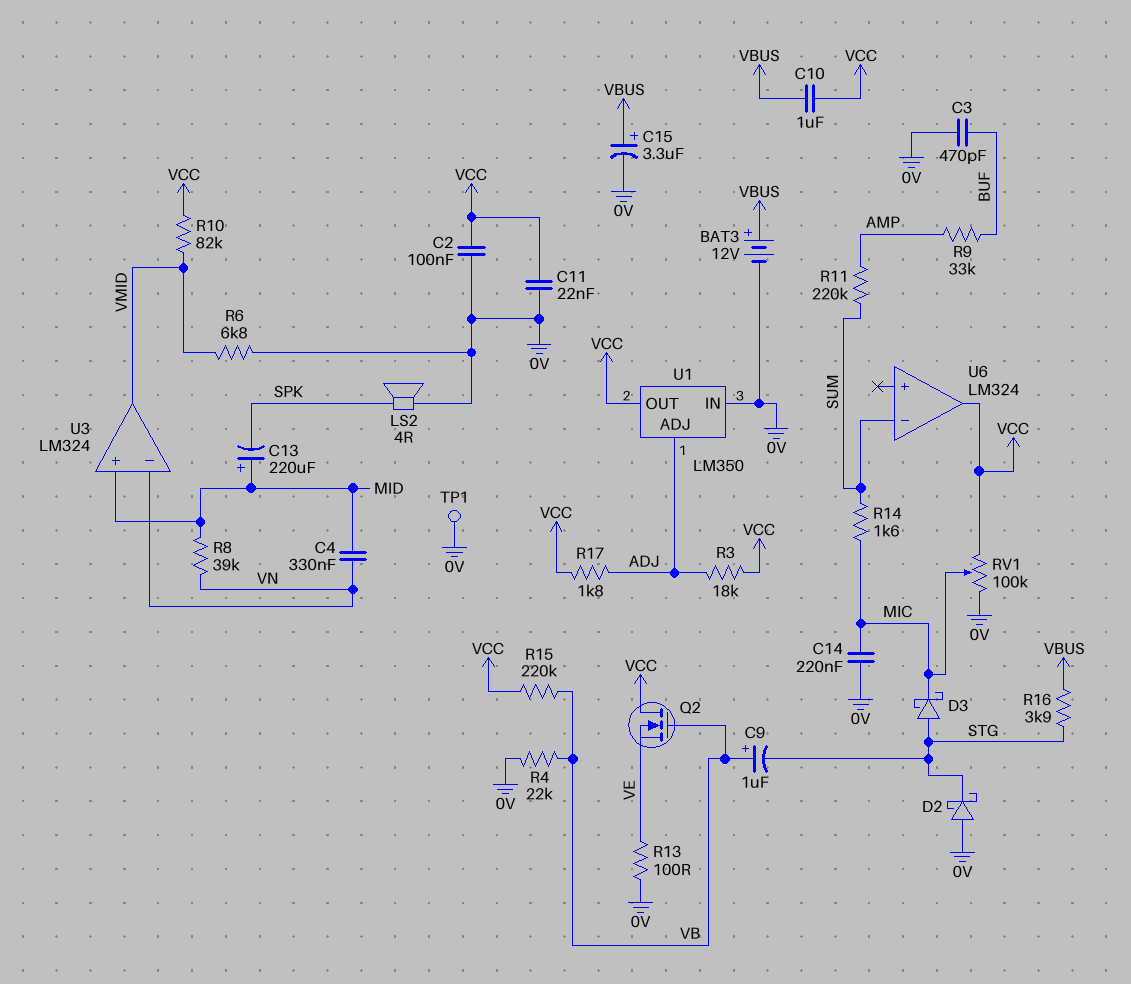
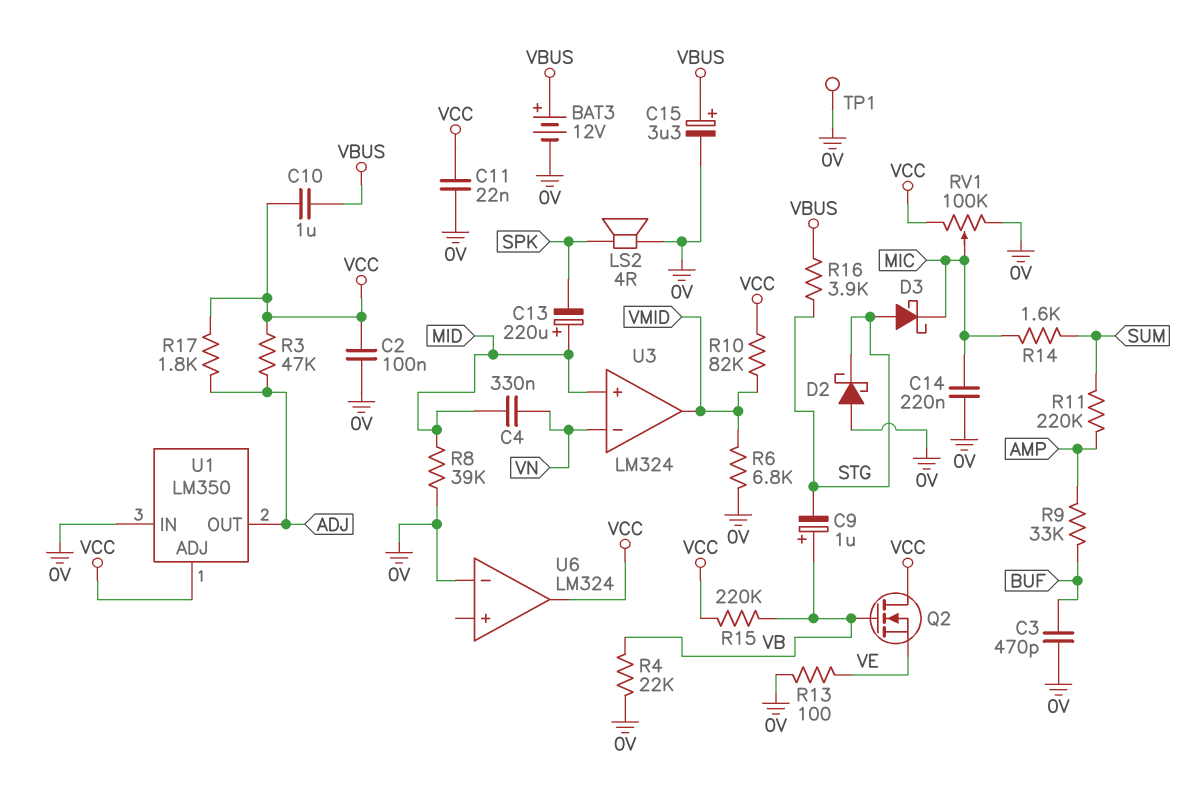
R3: 18k (ADJ, VCC) -> 47k (ADJ, VCC)
R8: 39k (MID, VN) -> 39k (0V, MID)
U1 pin ADJ: ADJ -> VCC
U1 pin OUT: VCC -> ADJ
U6 pin in-: SUM -> 0V

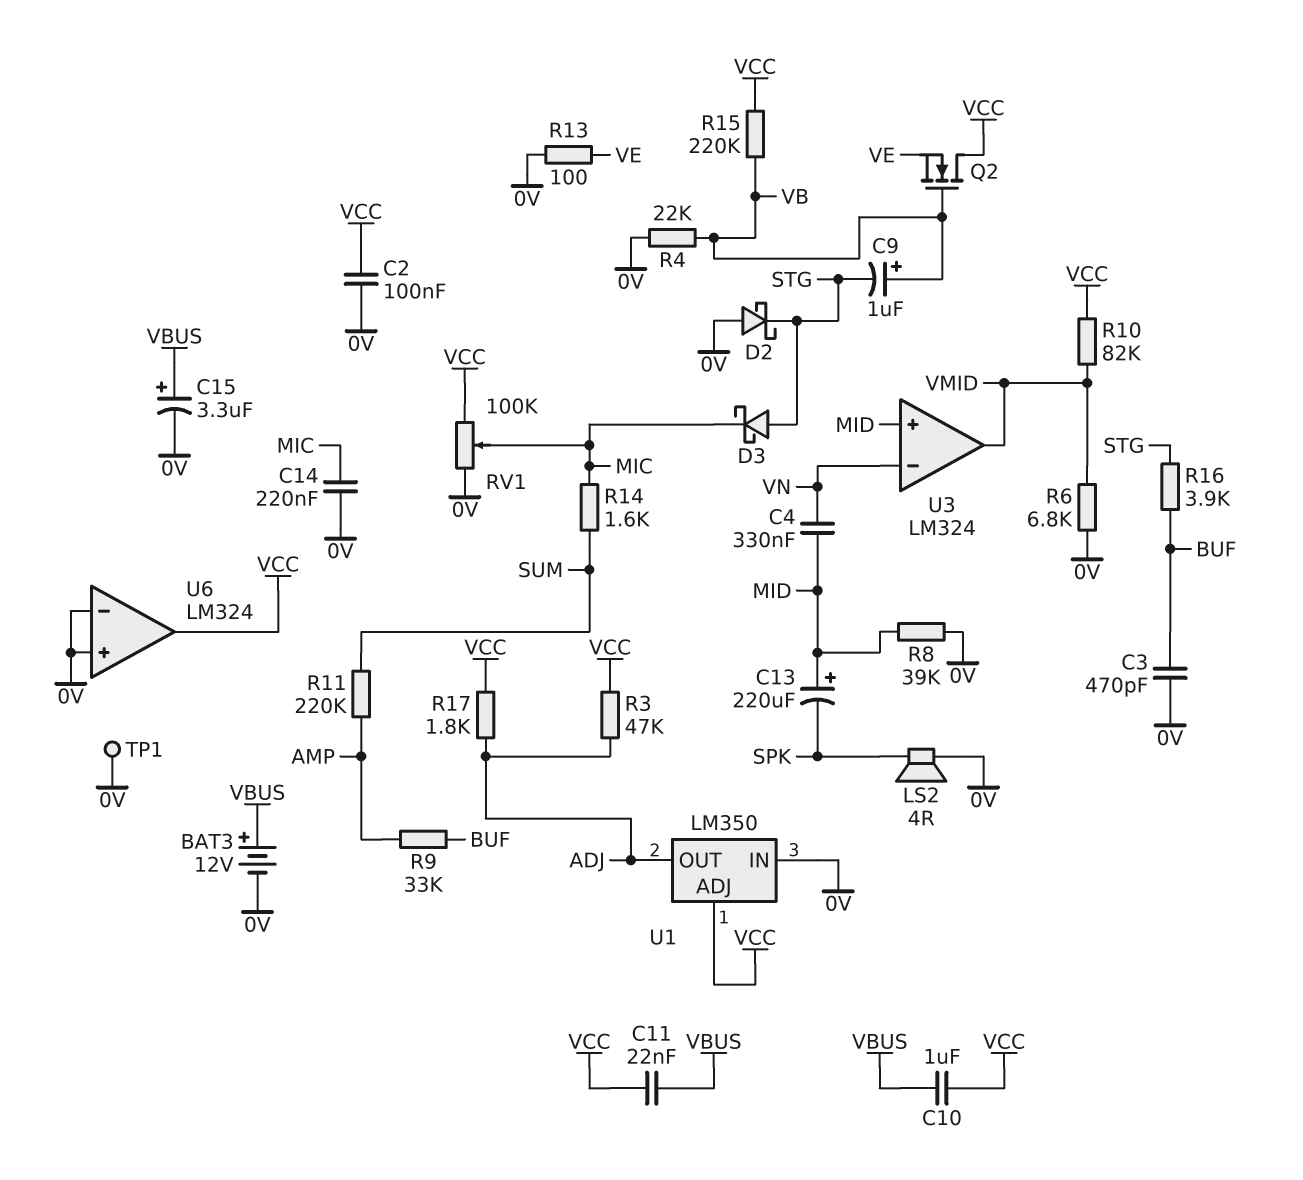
C11: 22nF (0V, VCC) -> 22nF (VBUS, VCC)
R16: 3.9k (STG, VBUS) -> 3.9k (BUF, STG)
U6 pin in+: none -> 0V

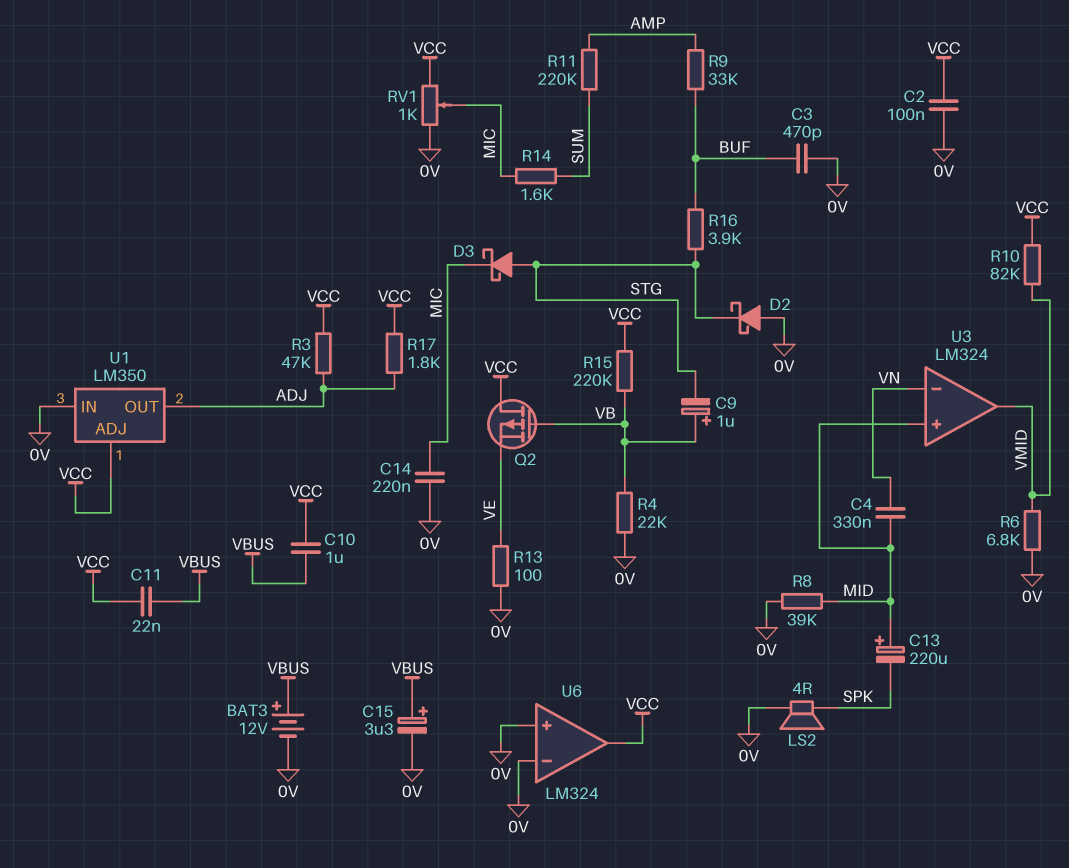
Q2: NMOS (G VB, D VCC, S VE) -> PMOS (G VB, D VCC, S VE)
RV1: 100k (0V, VCC, wiper MIC) -> 1k (0V, VCC, wiper MIC)
TP1: test point (0V) -> none

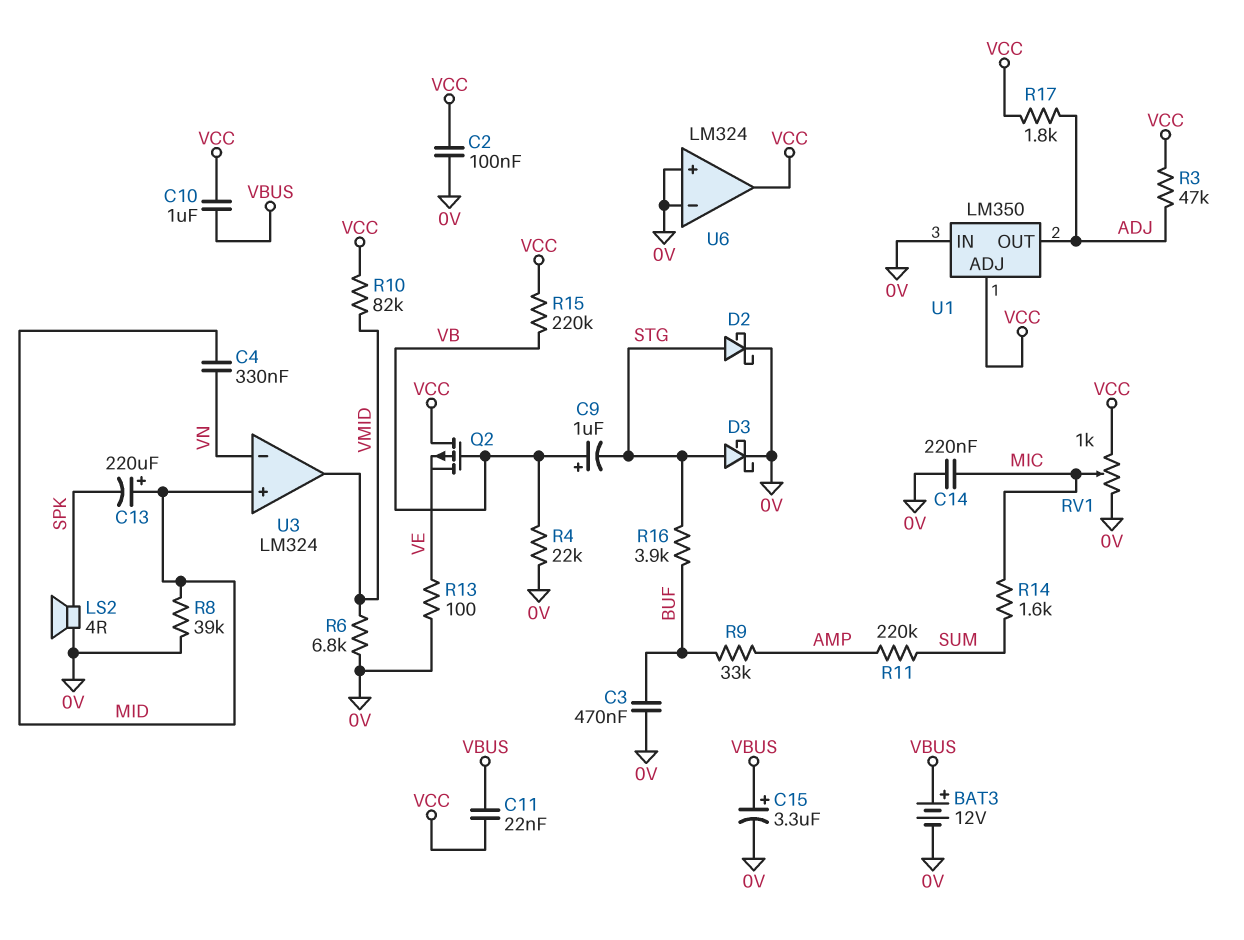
C3: 470pF (0V, BUF) -> 470nF (0V, BUF)
D2: schottky (A 0V, K STG) -> schottky (A STG, K 0V)
D3: schottky (A STG, K MIC) -> schottky (A STG, K 0V)

